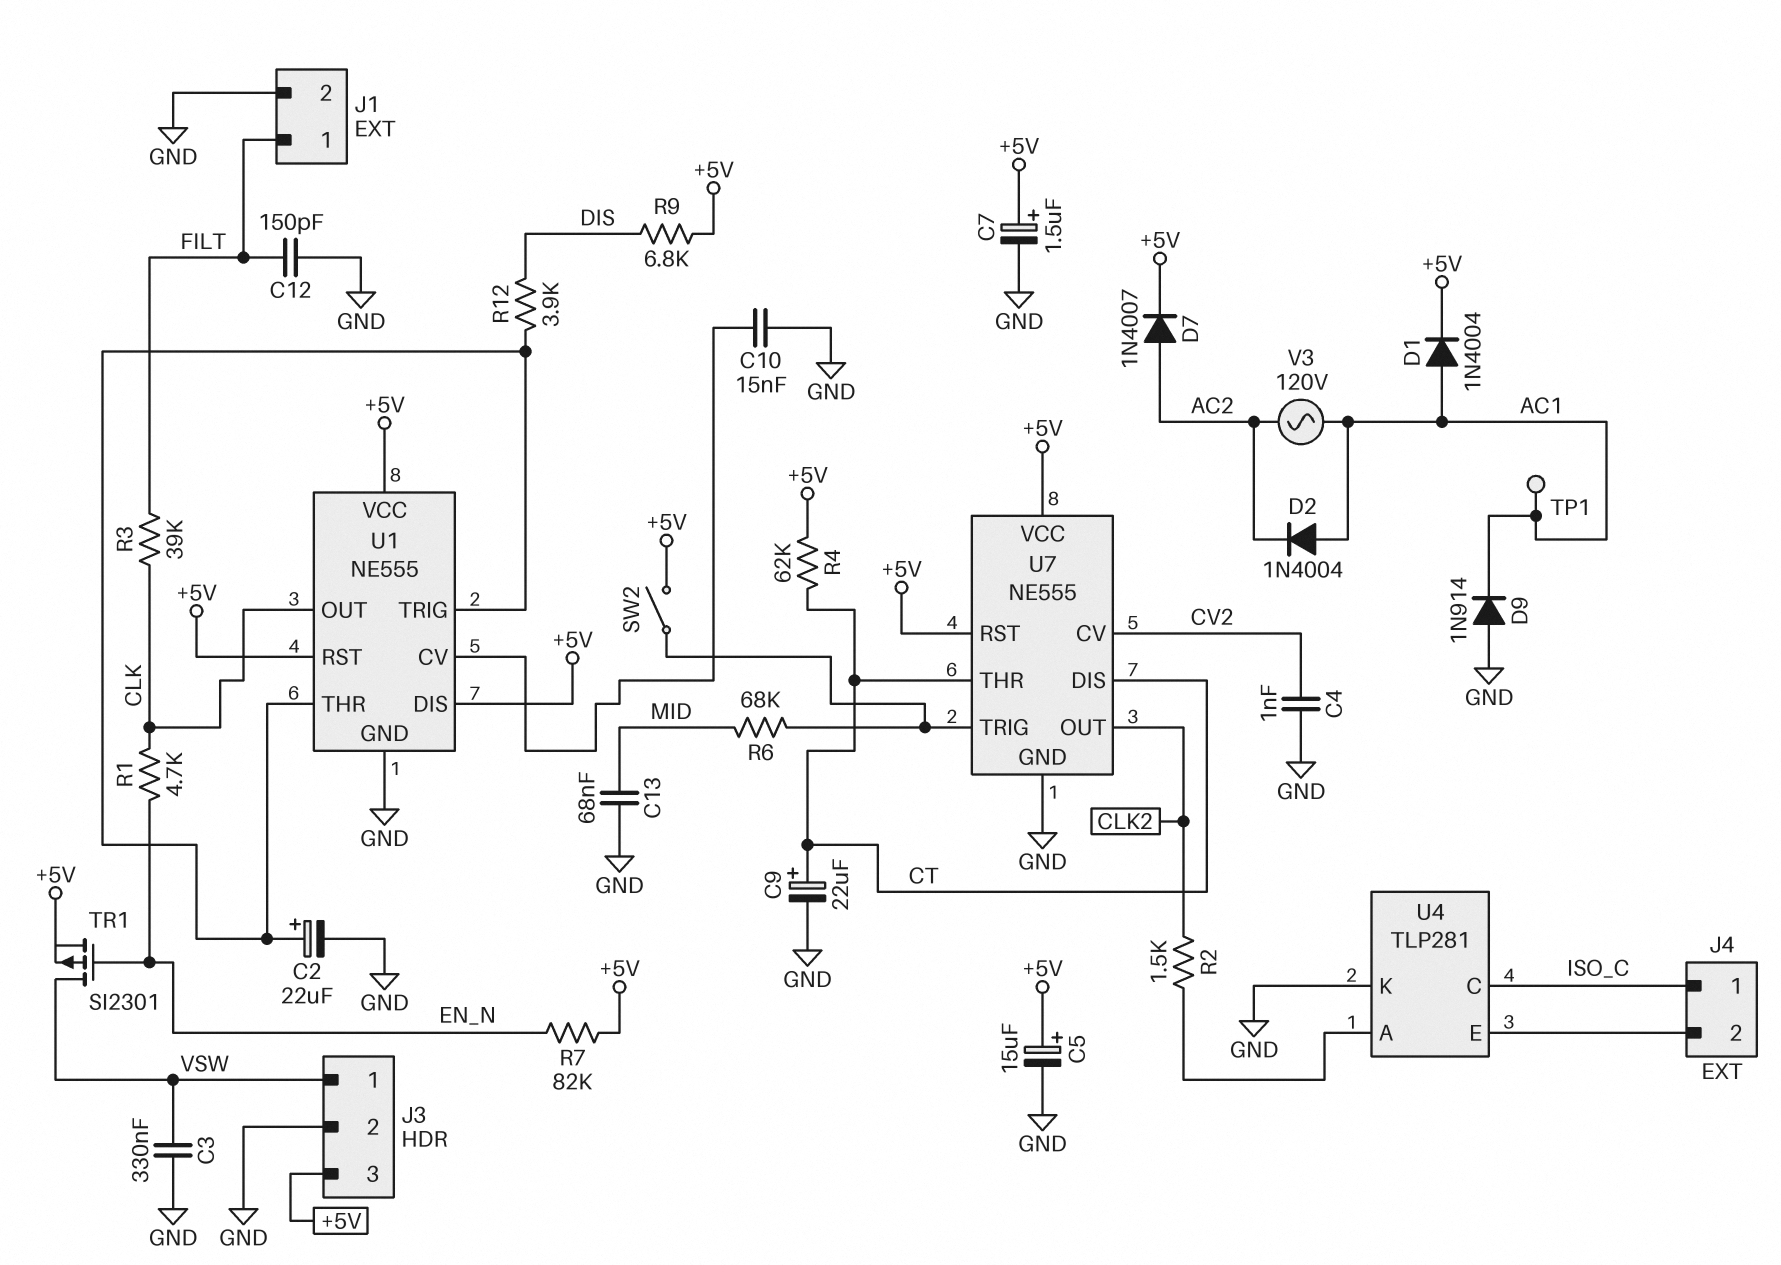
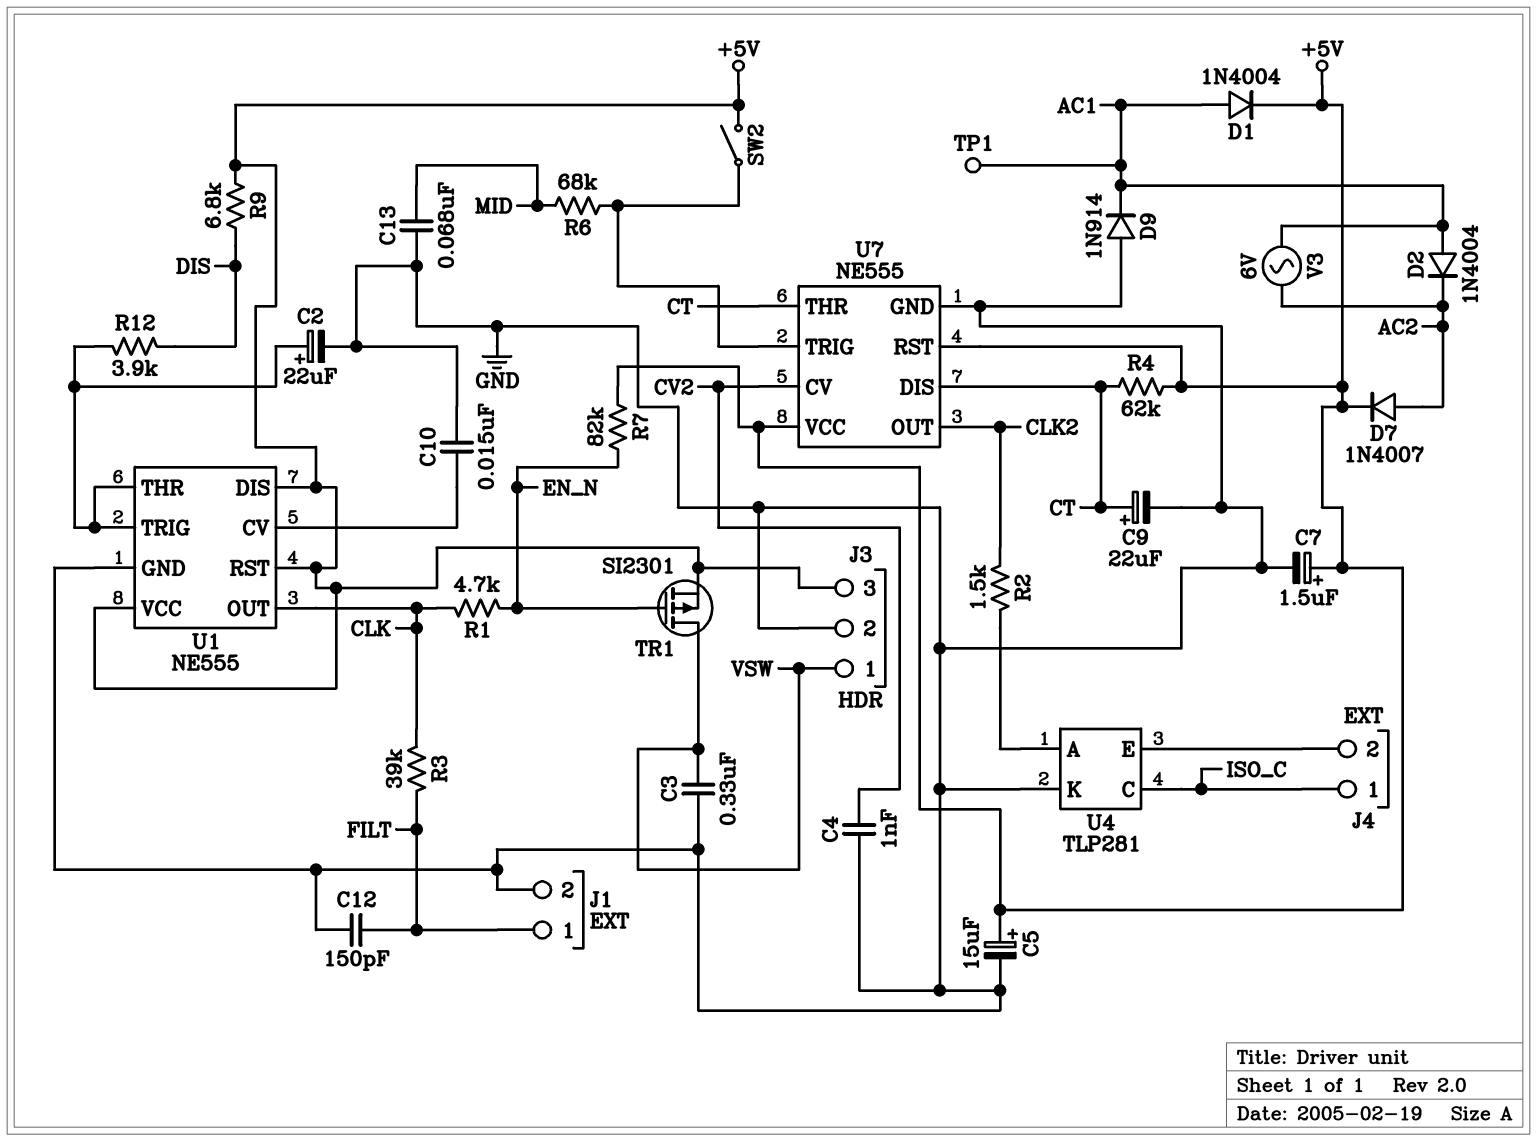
V3: AC 120V (AC1, AC2) -> AC 6V (AC1, AC2)

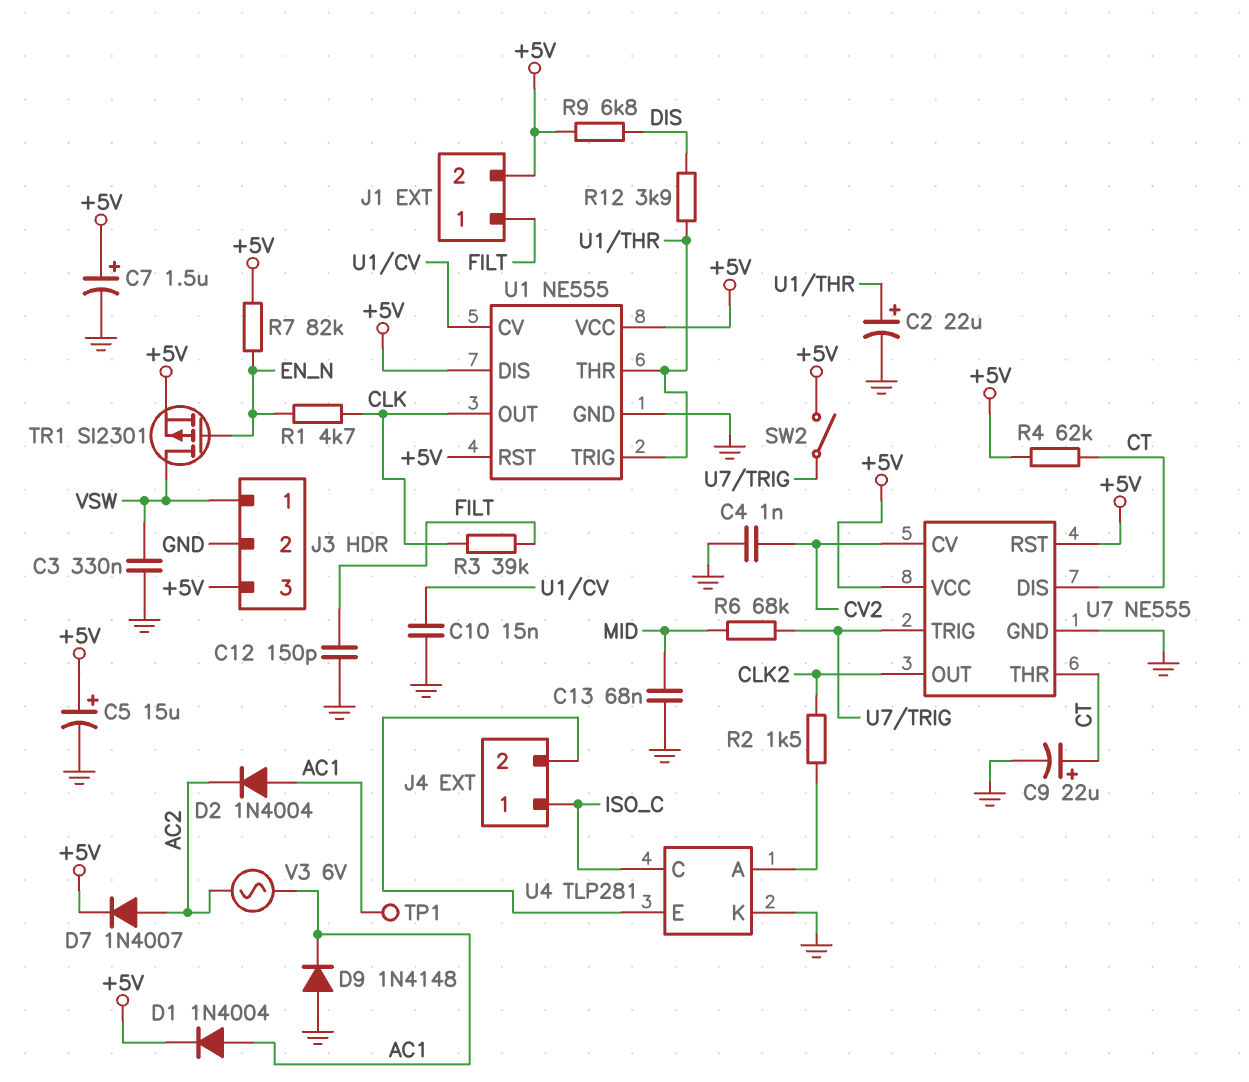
D9: diode 1N914 (A GND, K AC1) -> diode 1N4148 (A GND, K AC1)
J1 pin 2: GND -> +5V

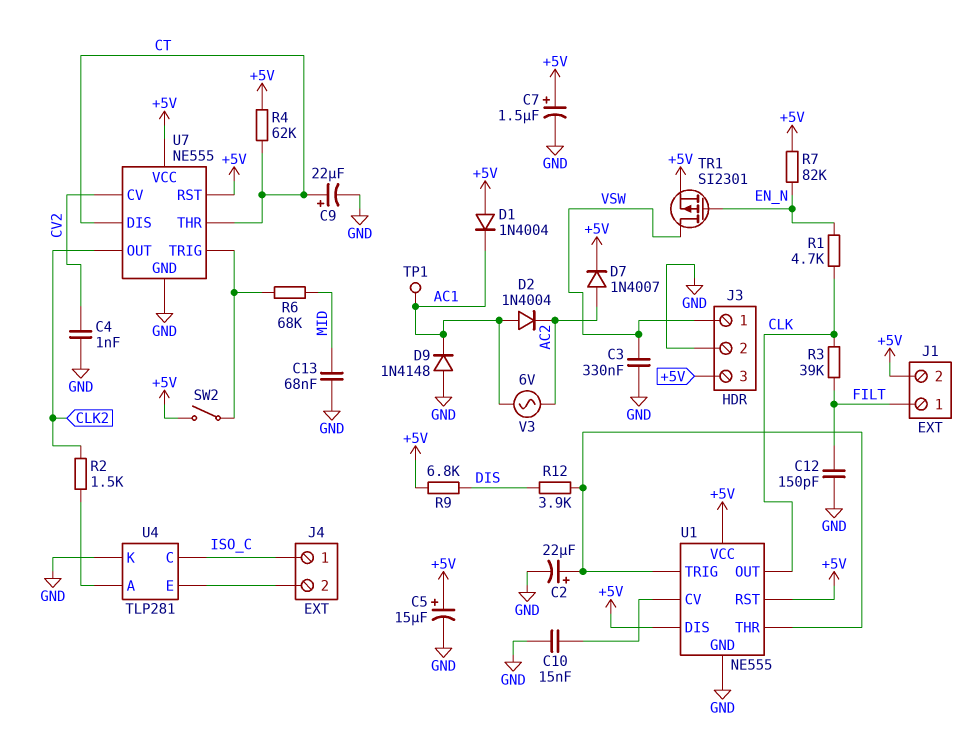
D1: diode 1N4004 (A AC1, K +5V) -> diode 1N4004 (A +5V, K AC1)

